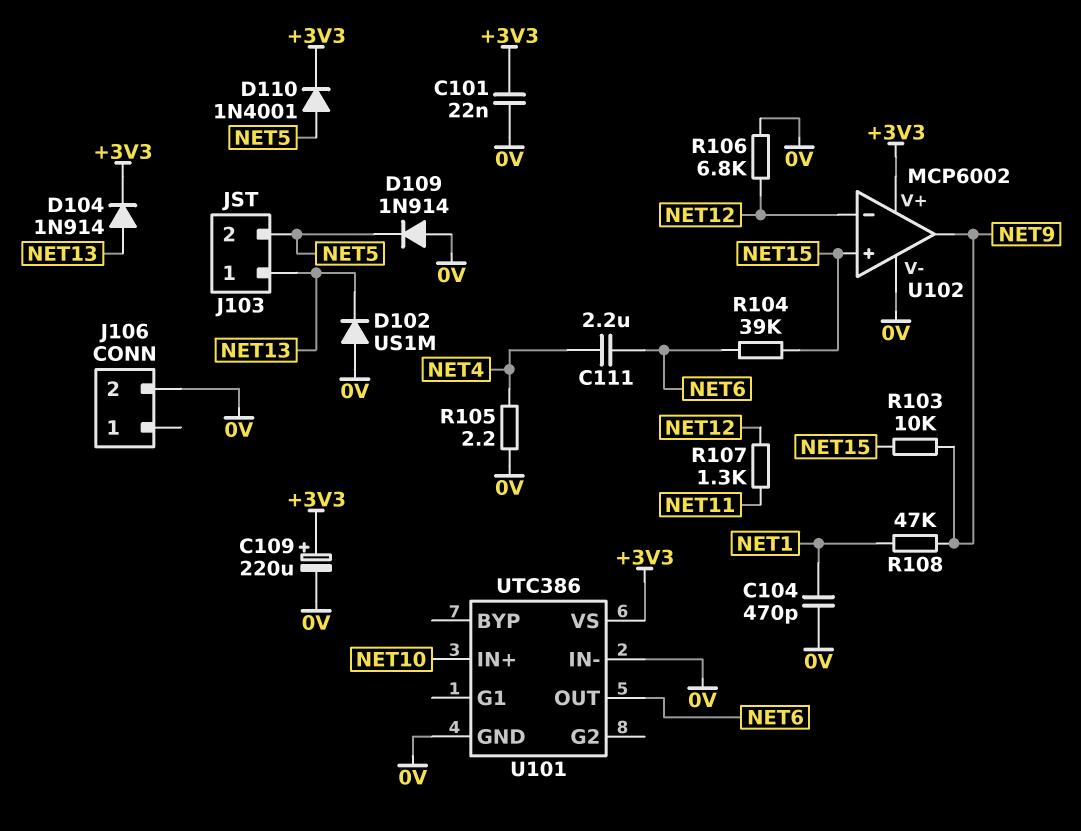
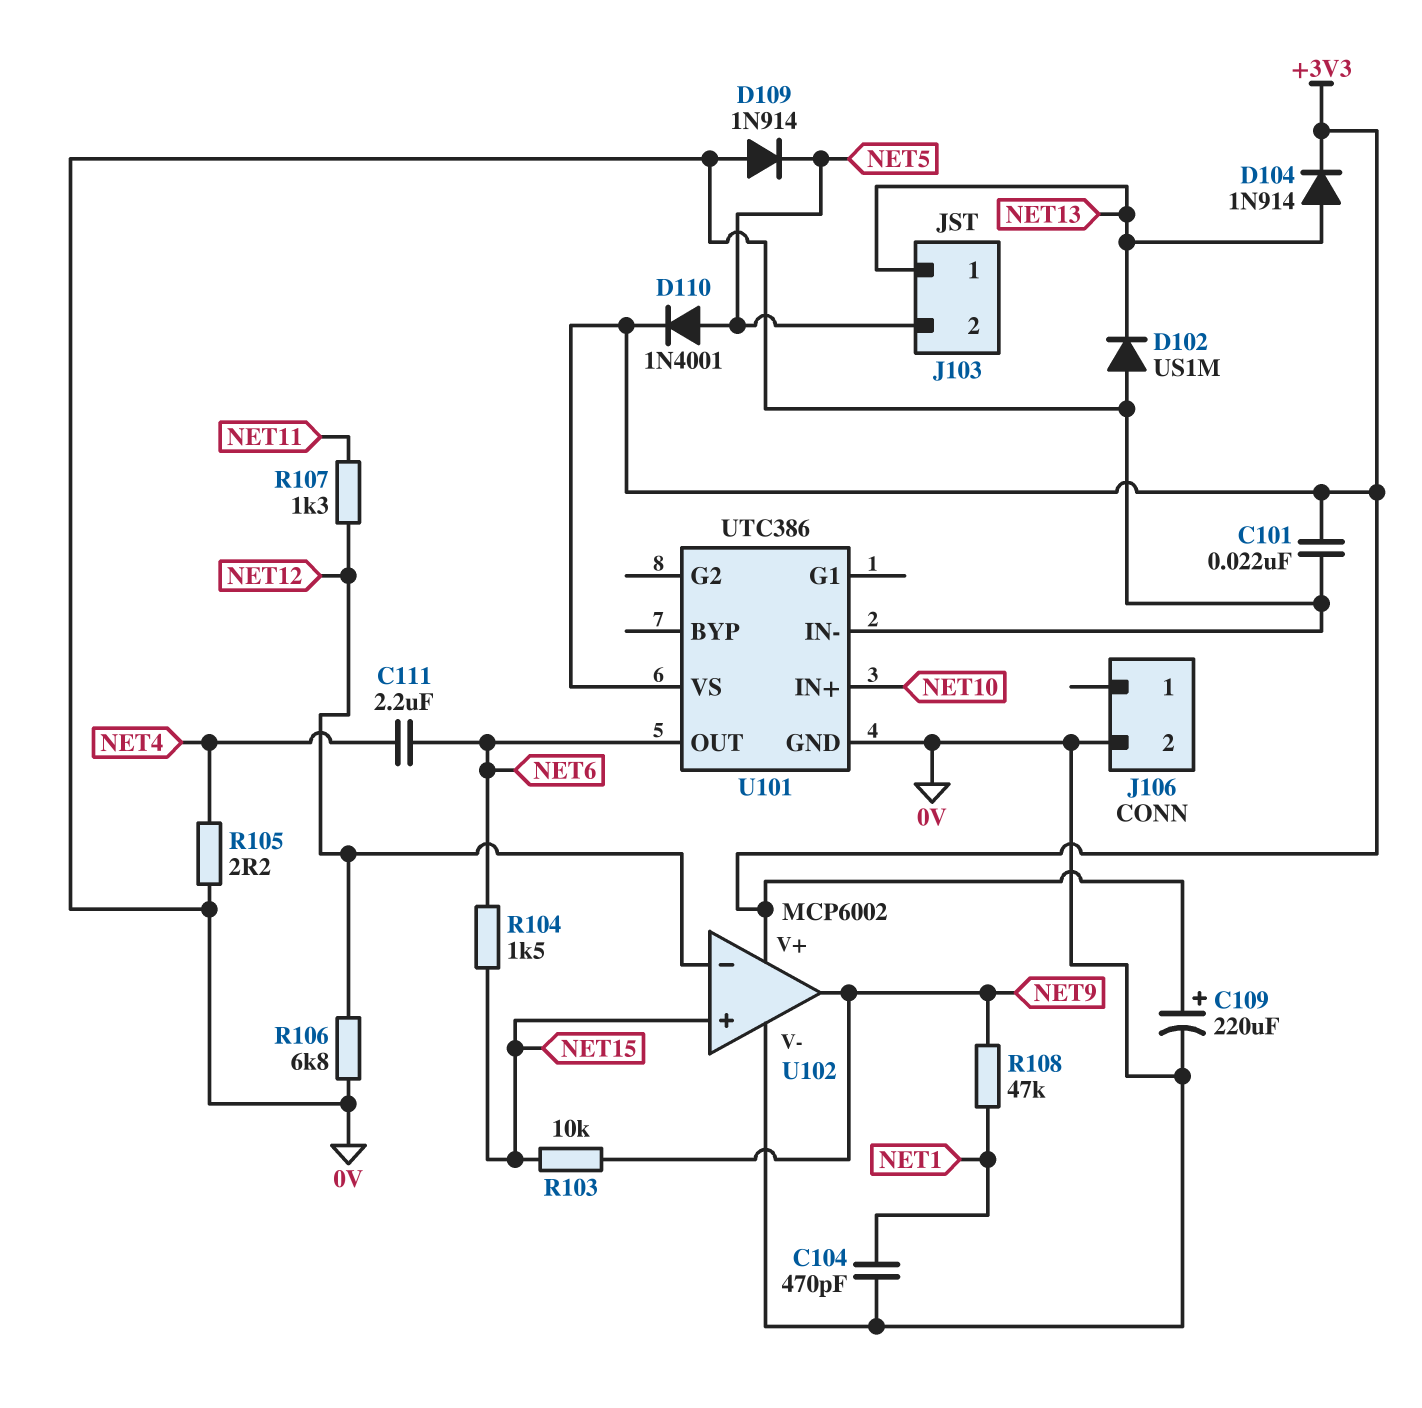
R104: 39k (NET6, NET15) -> 1.5k (NET6, NET15)

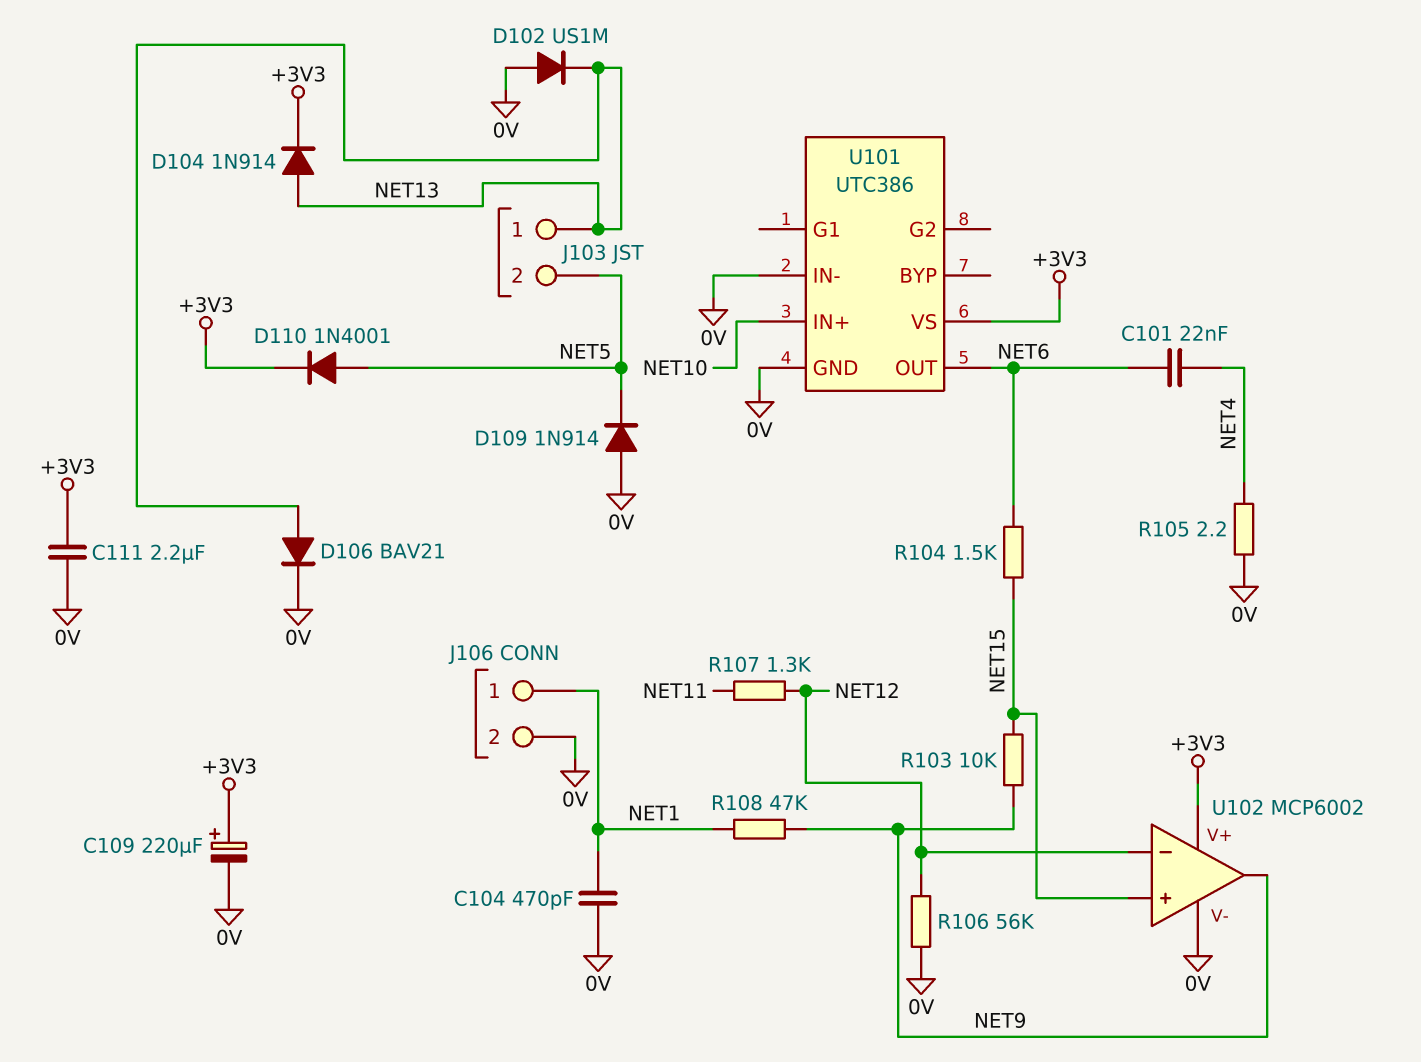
C101: 22nF (+3V3, 0V) -> 22nF (NET4, NET6)
C111: 2.2uF (NET4, NET6) -> 2.2uF (+3V3, 0V)
D106: none -> diode BAV21 (A NET13, K 0V)
J106 pin 1: none -> NET1
R106: 6.8k (0V, NET12) -> 56k (0V, NET12)

